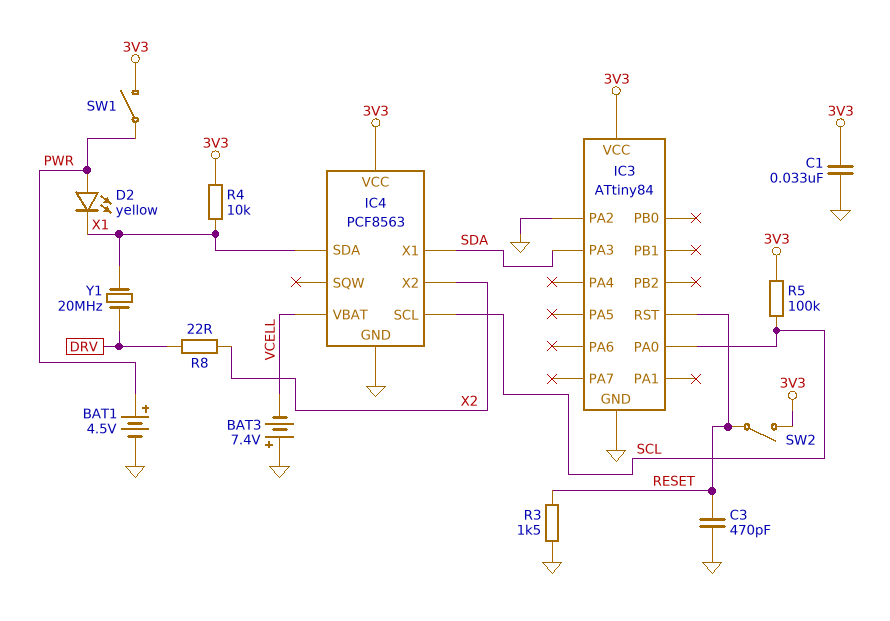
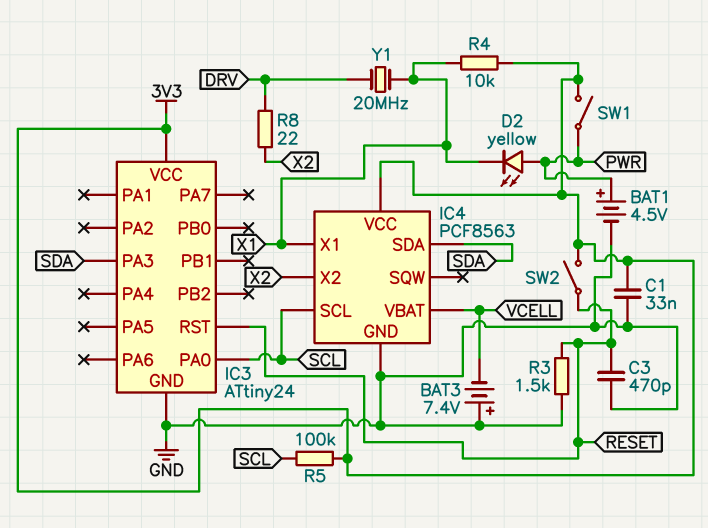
IC3: ATtiny84 -> ATtiny24
IC3 pin PA2: GND -> none
IC4 pin SDA: X1 -> SDA
IC4 pin X1: SDA -> X1

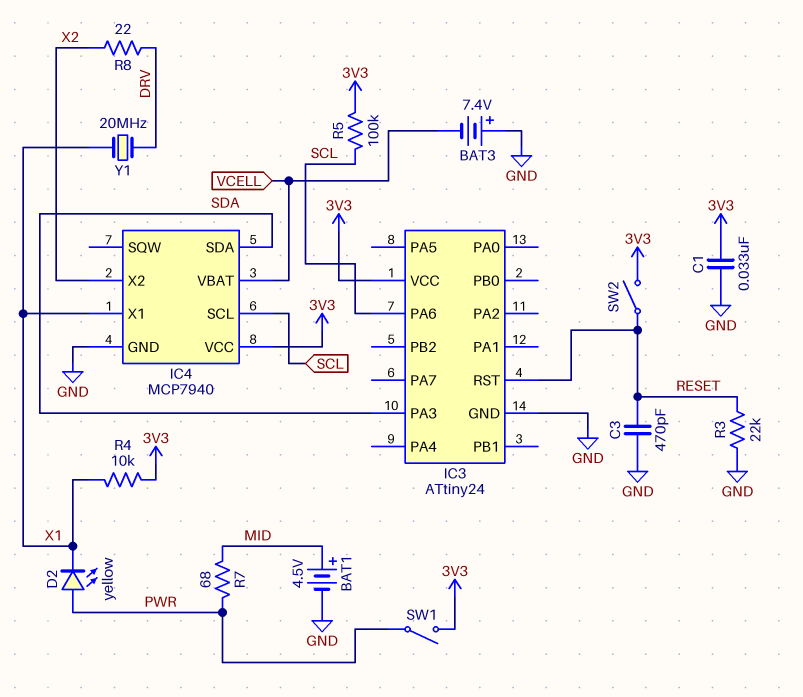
BAT1: 4.5V (plus PWR, minus GND) -> 4.5V (plus MID, minus GND)
IC3 pin PA0: SCL -> none
IC3 pin PA6: none -> SCL
IC4: PCF8563 -> MCP7940
R3: 1.5k (GND, RESET) -> 22k (GND, RESET)
R7: none -> 68 (MID, PWR)

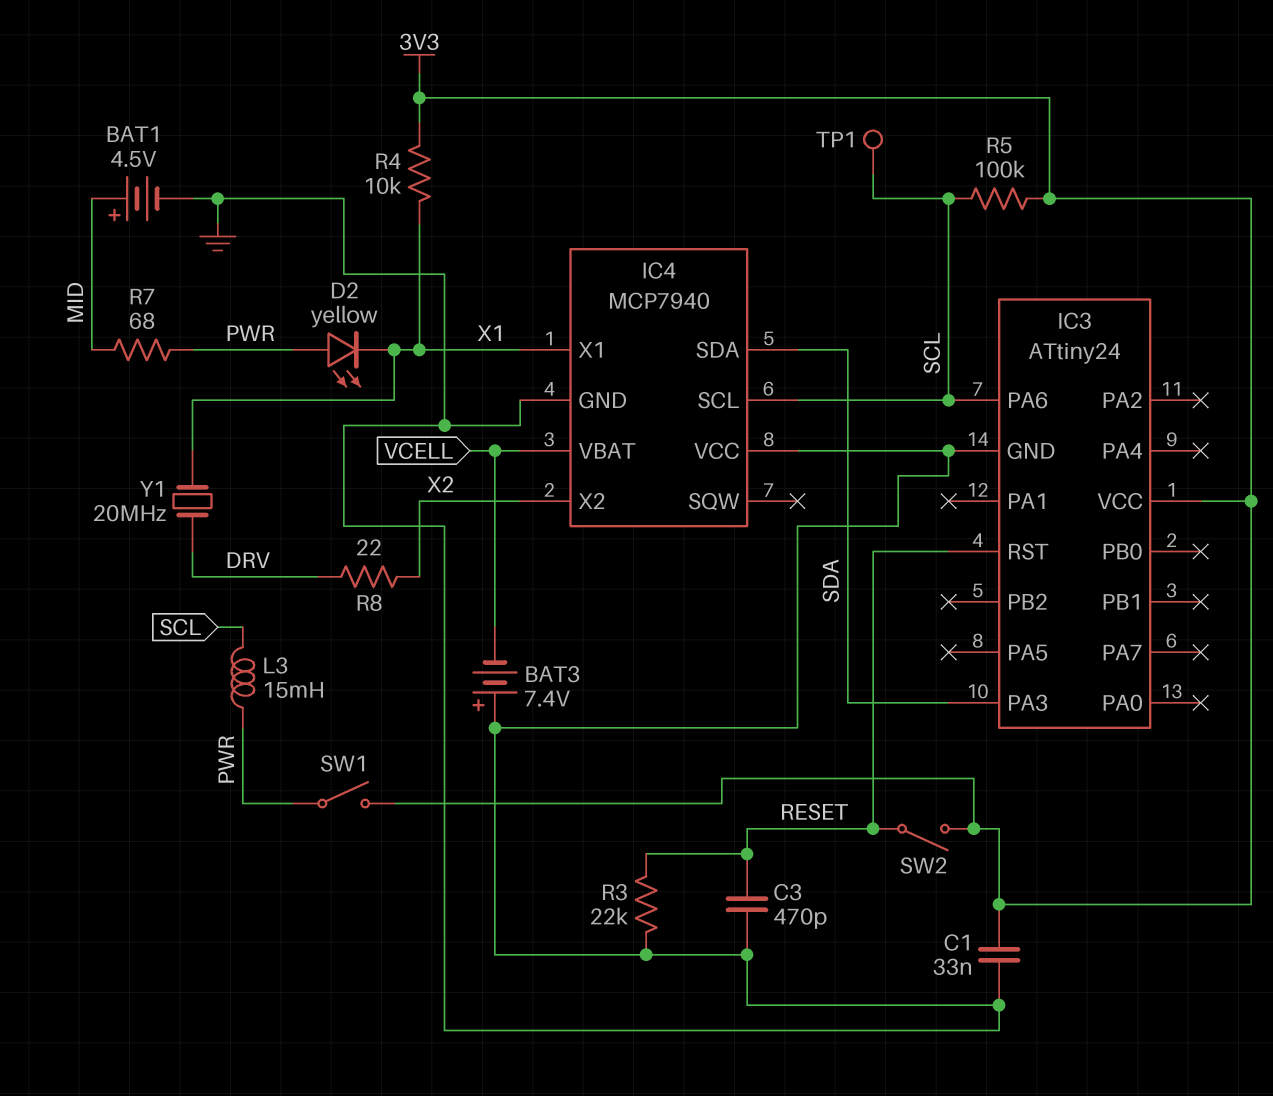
IC4 pin VCC: 3V3 -> GND
L3: none -> 15mH (PWR, SCL)
TP1: none -> test point (SCL)

